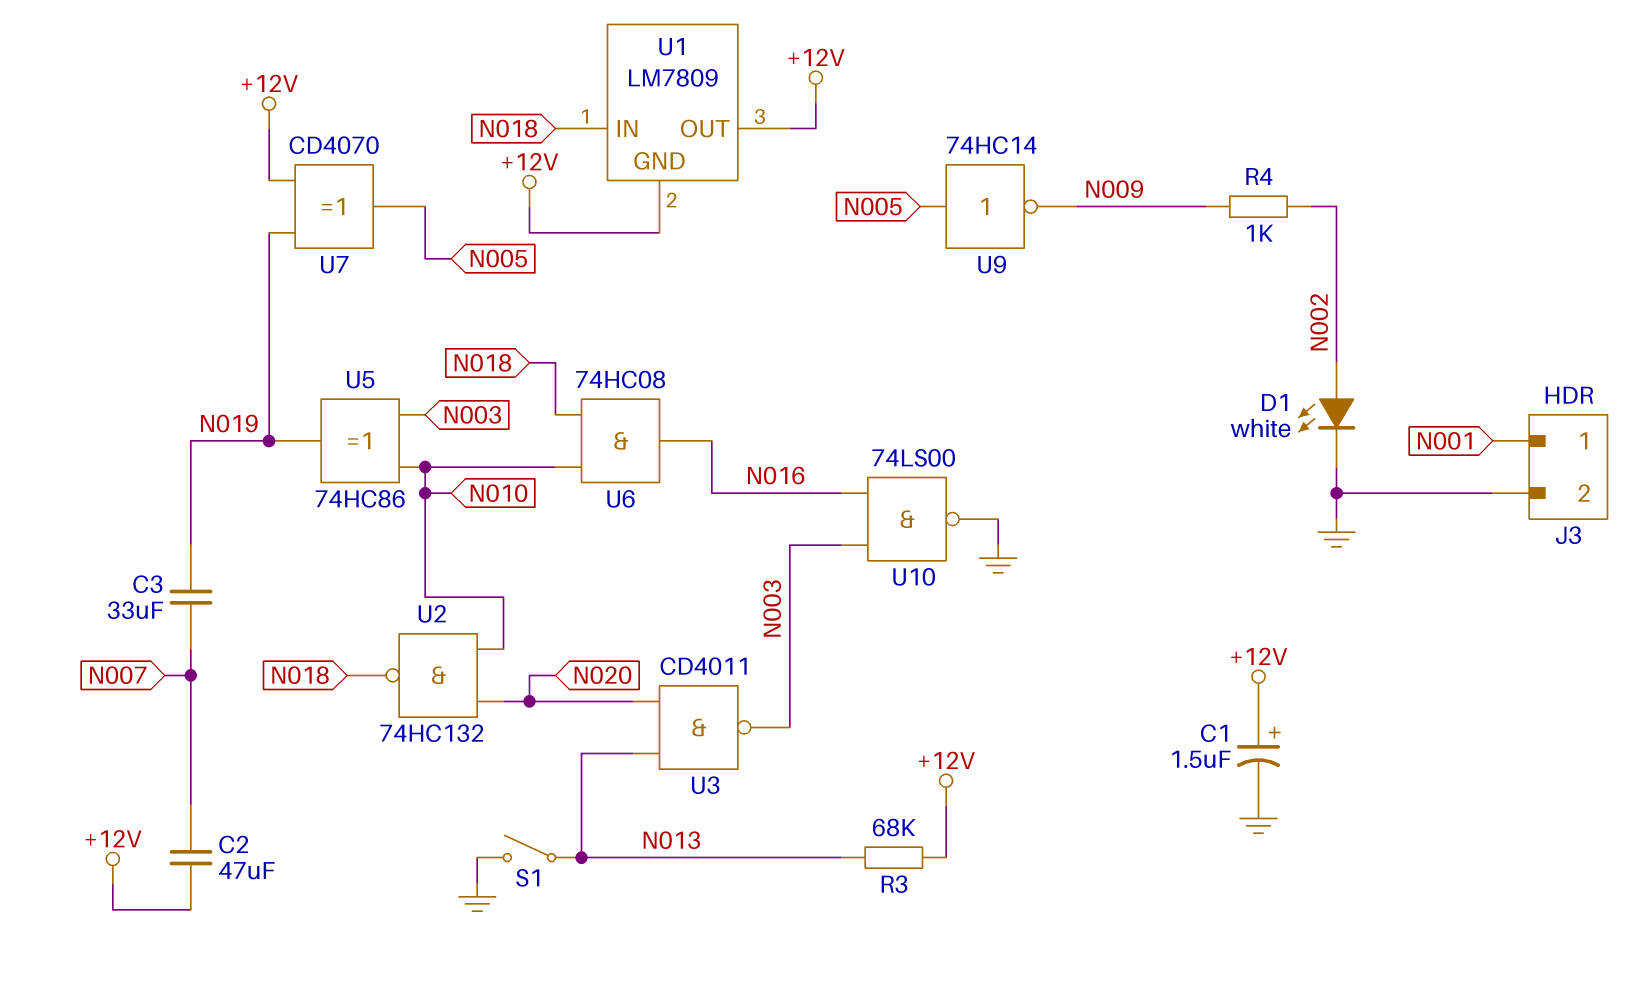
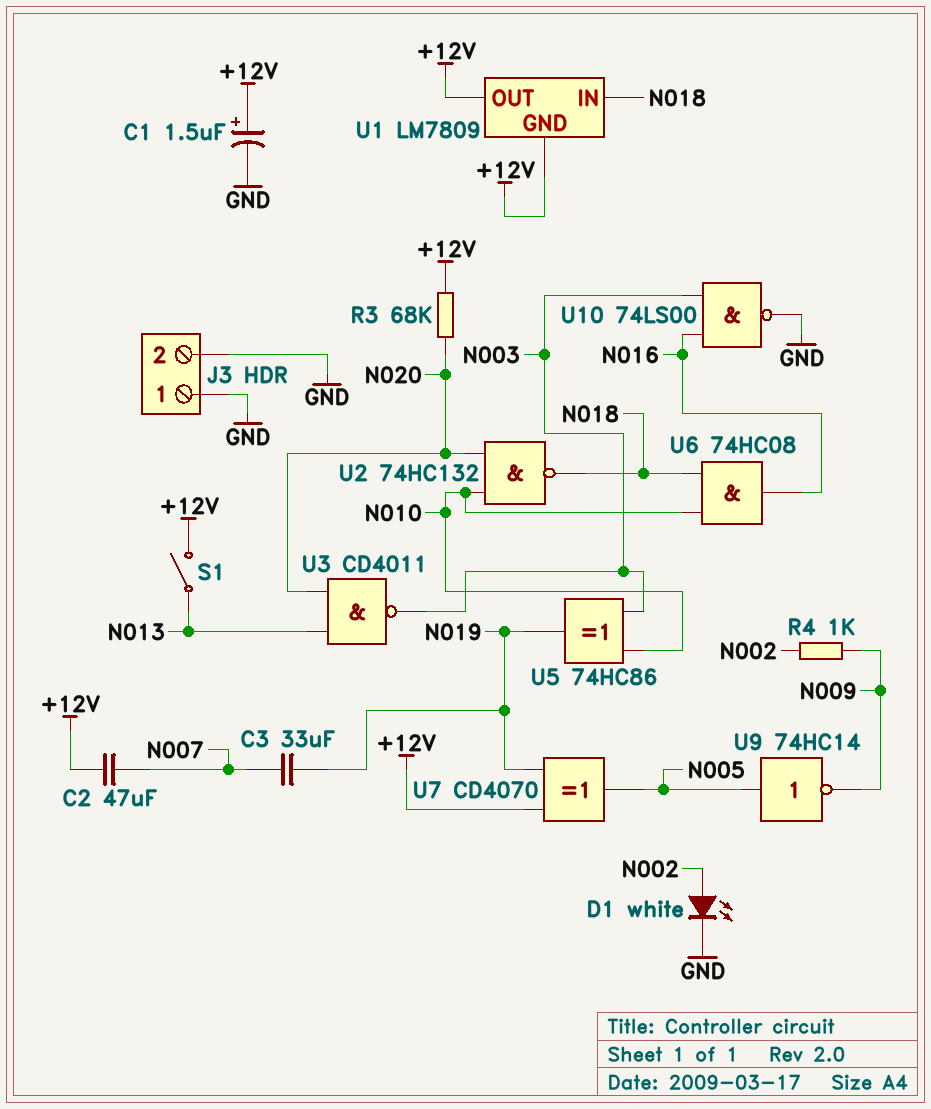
J3 pin 1: N001 -> GND
R3: 68k (+12V, N013) -> 68k (+12V, N020)
S1: switch (GND, N013) -> switch (+12V, N013)

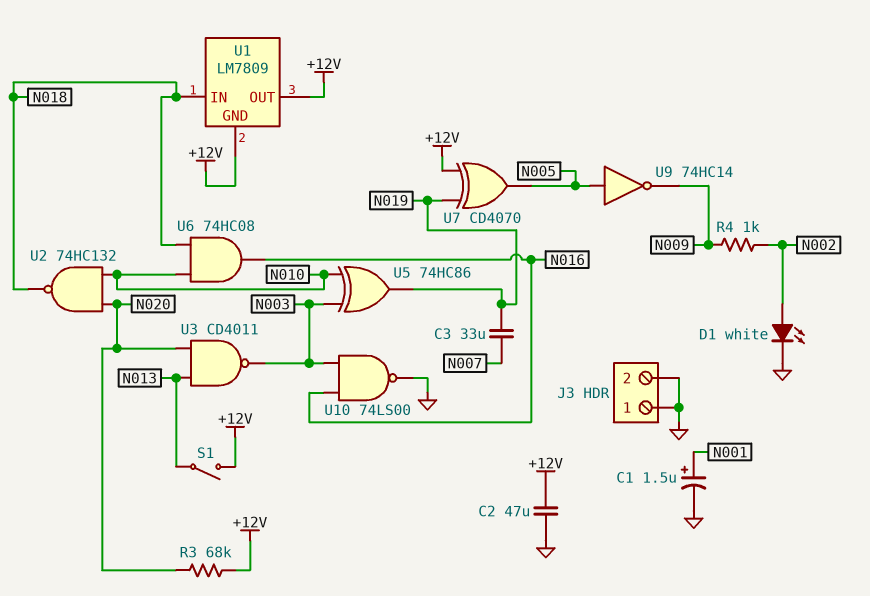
C1: 1.5uF (plus +12V, minus GND) -> 1.5uF (plus N001, minus GND)
C2: 47uF (+12V, N007) -> 47uF (+12V, GND)

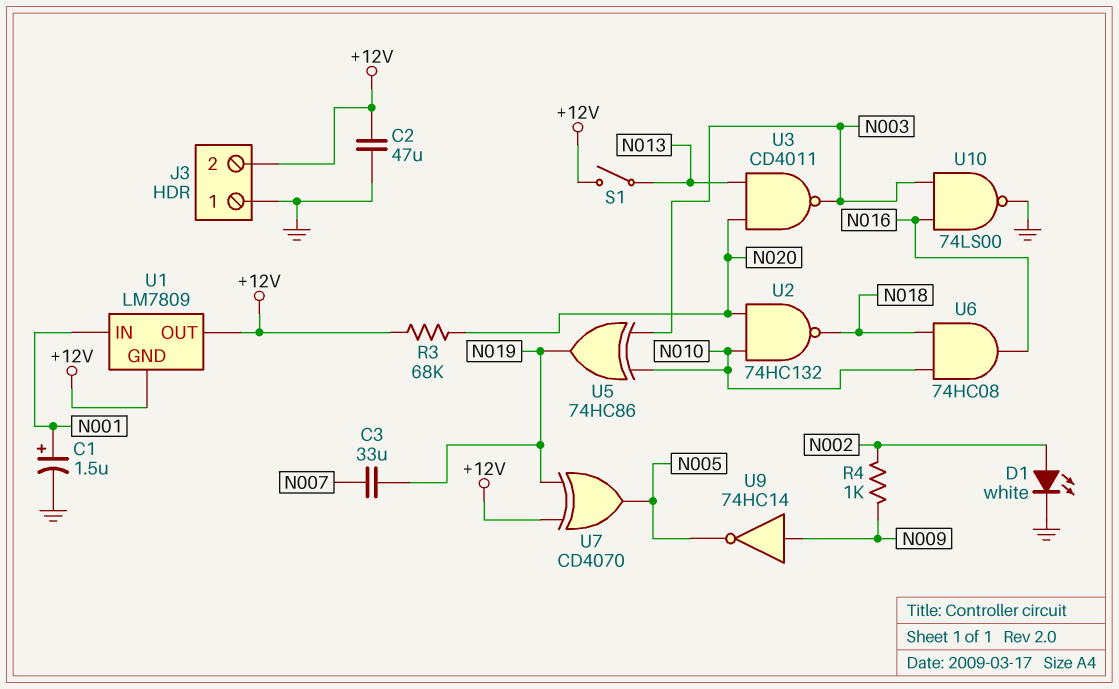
J3 pin 2: GND -> +12V
U1 pin IN: N018 -> N001
U9: NOT 74HC14 (in N005, out N009) -> NOT 74HC14 (in N009, out N005)

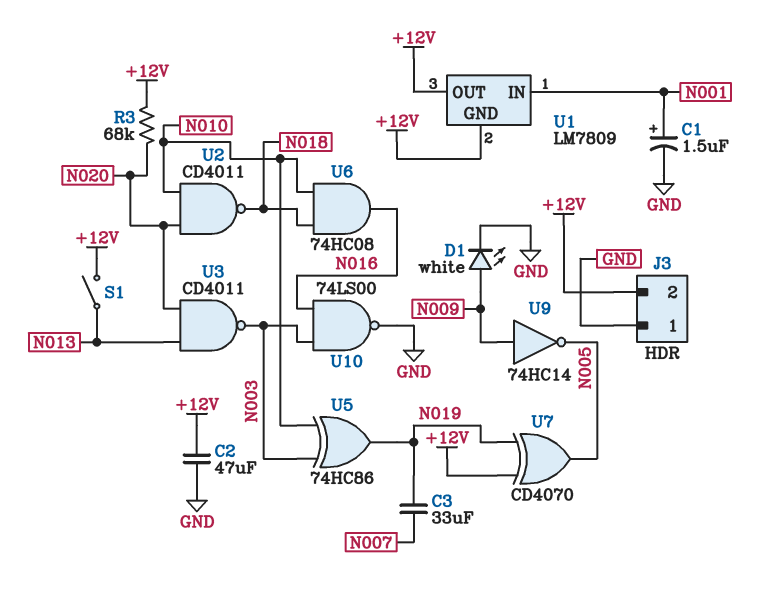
D1: LED white (A N002, K GND) -> LED white (A N009, K GND)
R4: 1k (N002, N009) -> none
U2: NAND 74HC132 (in N010, in N020, out N018) -> NAND CD4011 (in N010, in N020, out N018)

